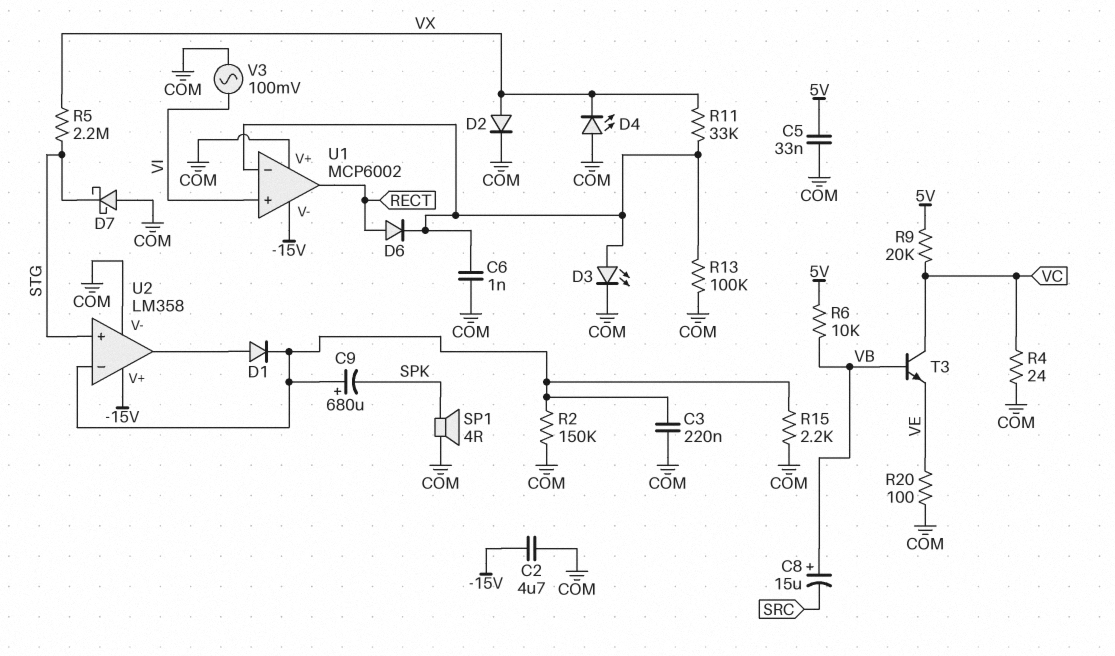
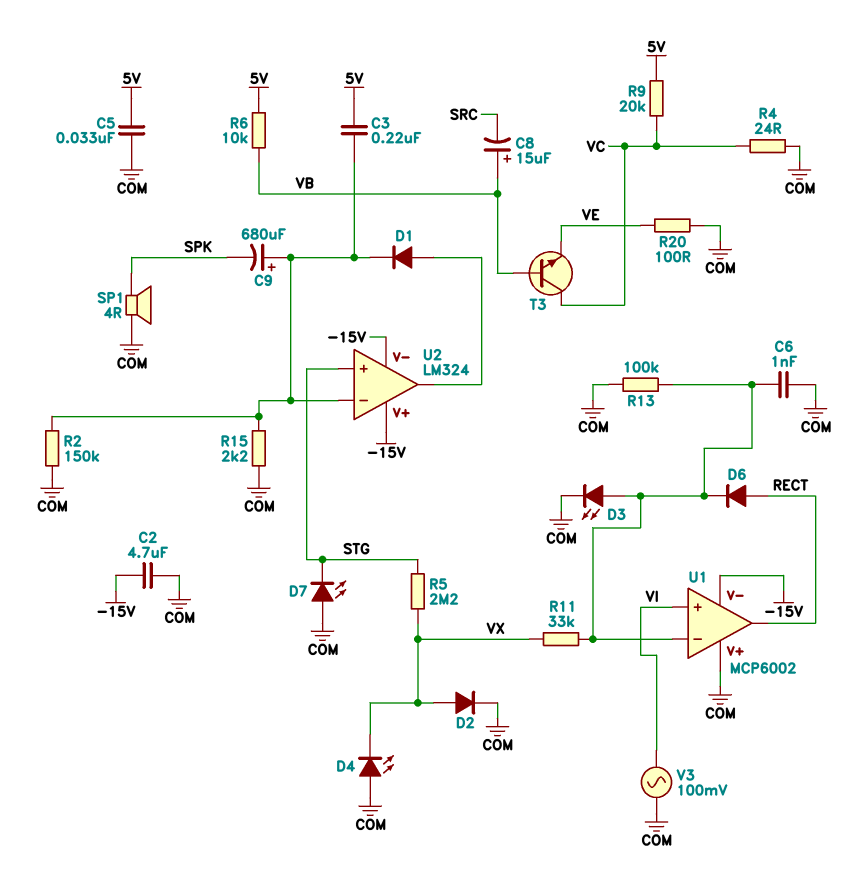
C3: 220nF (COM, U2/in-) -> 220nF (5V, U2/in-)
D7: schottky (A COM, K STG) -> LED (A COM, K STG)
U2: LM358 -> LM324
U2 pin V-: COM -> -15V

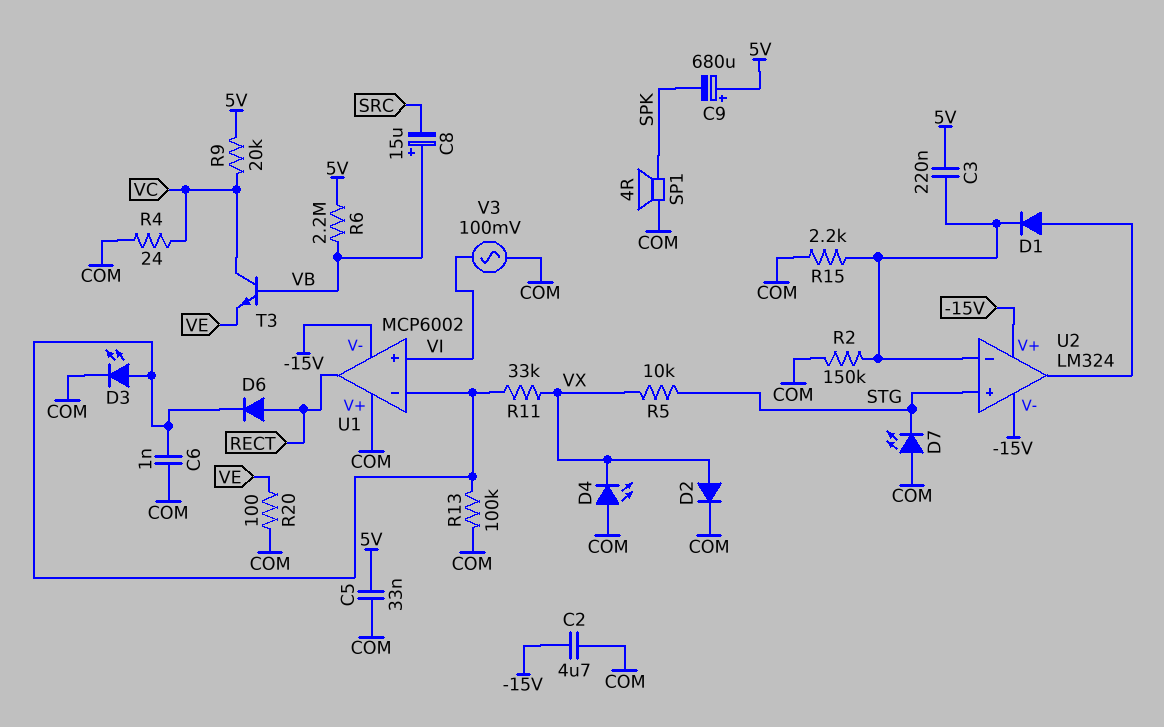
C9: 680uF (plus U2/in-, minus SPK) -> 680uF (plus 5V, minus SPK)
R5: 2.2M (STG, VX) -> 10k (STG, VX)
R6: 10k (5V, VB) -> 2.2M (5V, VB)

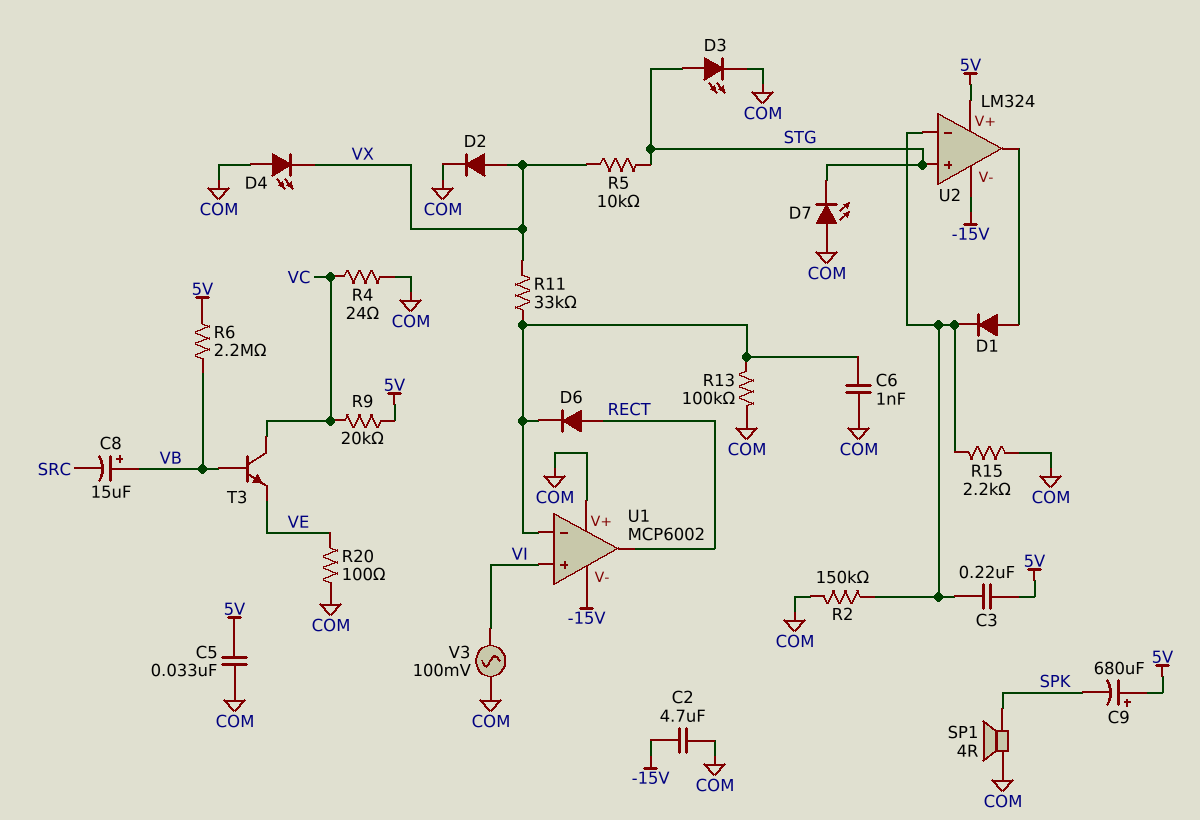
D3: LED (A U1/in-, K COM) -> LED (A STG, K COM)
U2 pin V+: -15V -> 5V

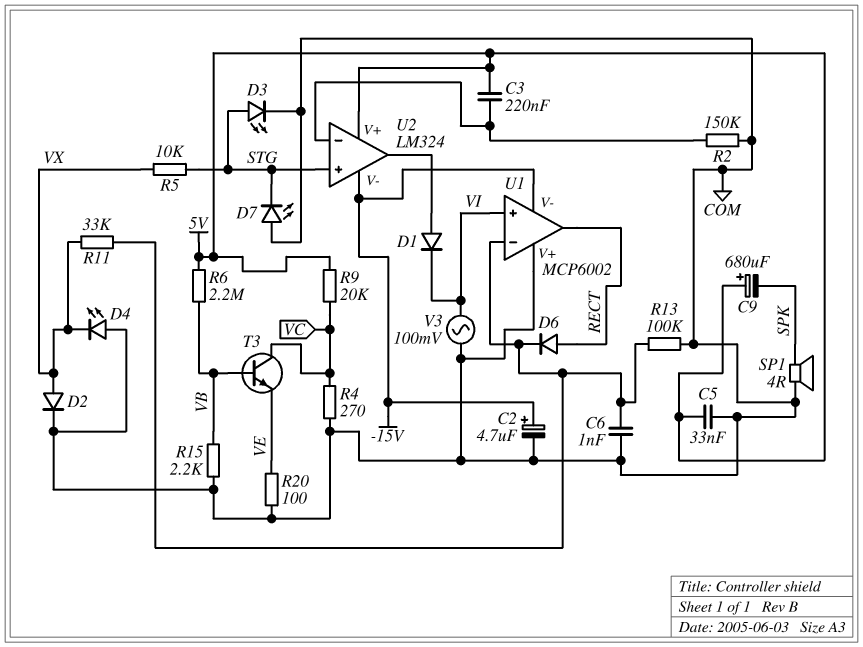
C2: 4.7uF (-15V, COM) -> 4.7uF (plus -15V, minus COM)
C8: 15uF (plus VB, minus SRC) -> none
D1: diode (A U2/out, K U2/in-) -> diode (A U2/out, K VI)
R4: 24 (COM, VC) -> 270 (COM, VC)
R15: 2.2k (COM, U2/in-) -> 2.2k (COM, VB)

